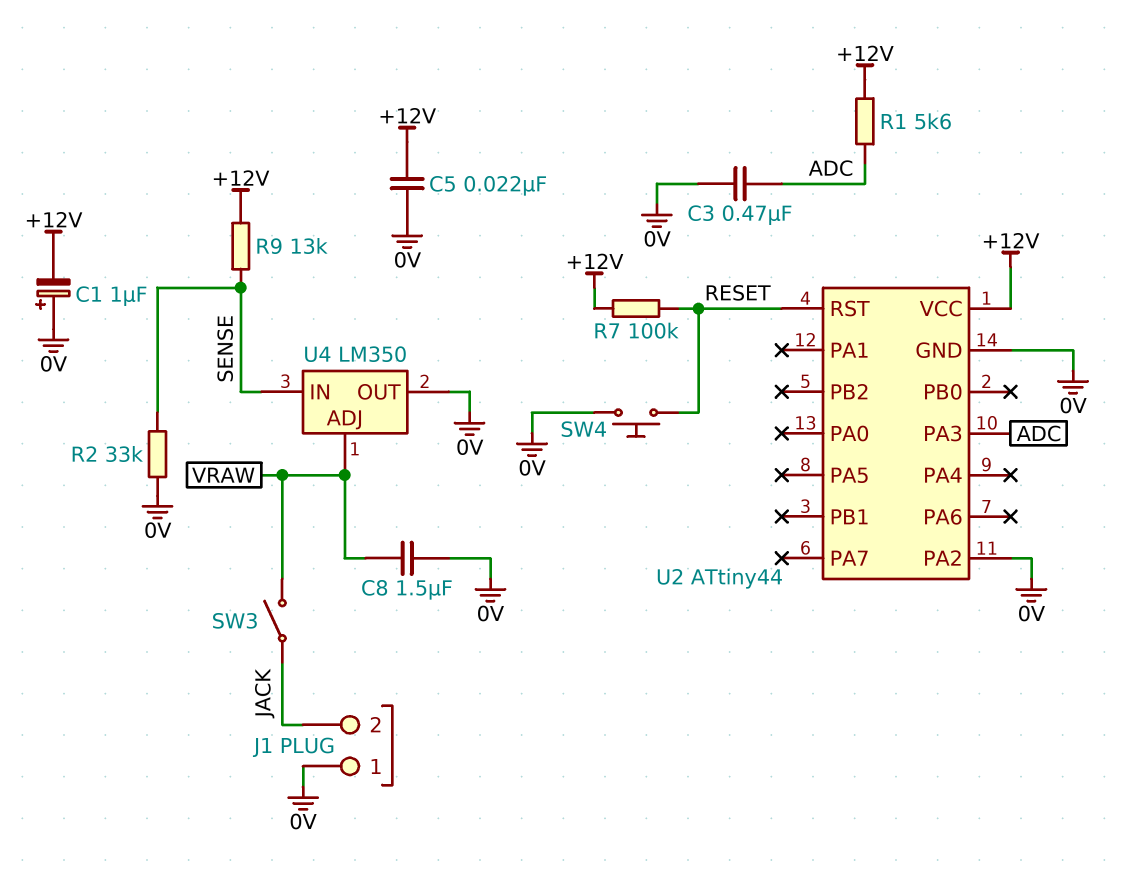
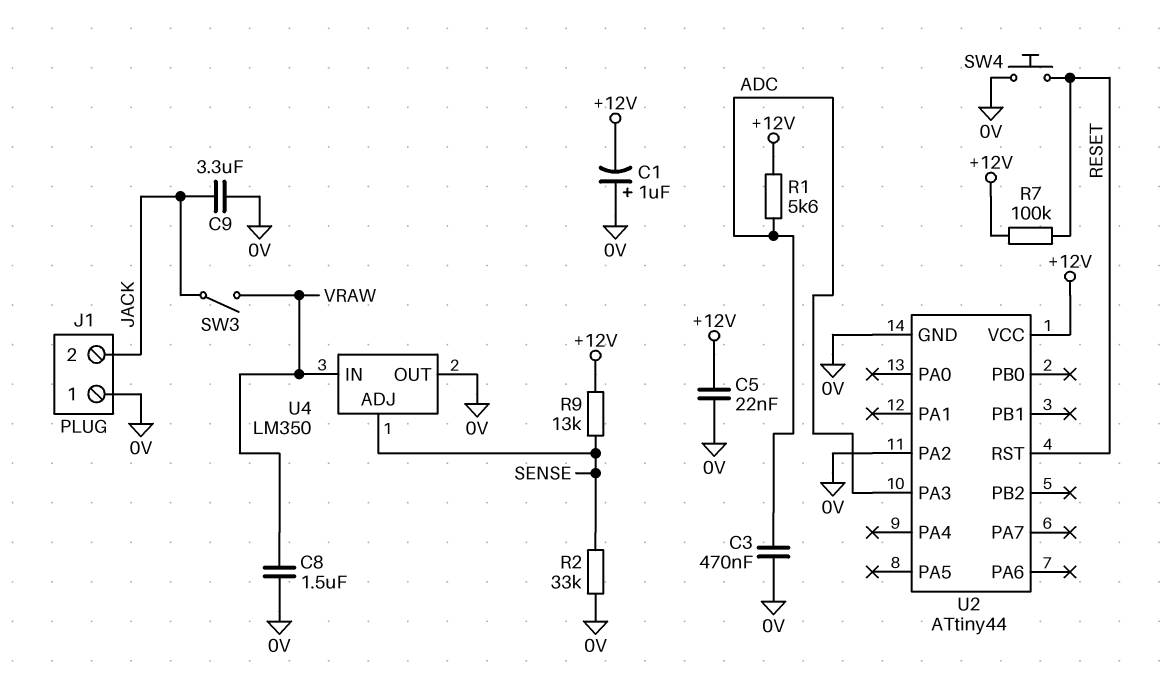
C9: none -> 3.3uF (0V, JACK)
U4 pin ADJ: VRAW -> SENSE
U4 pin IN: SENSE -> VRAW

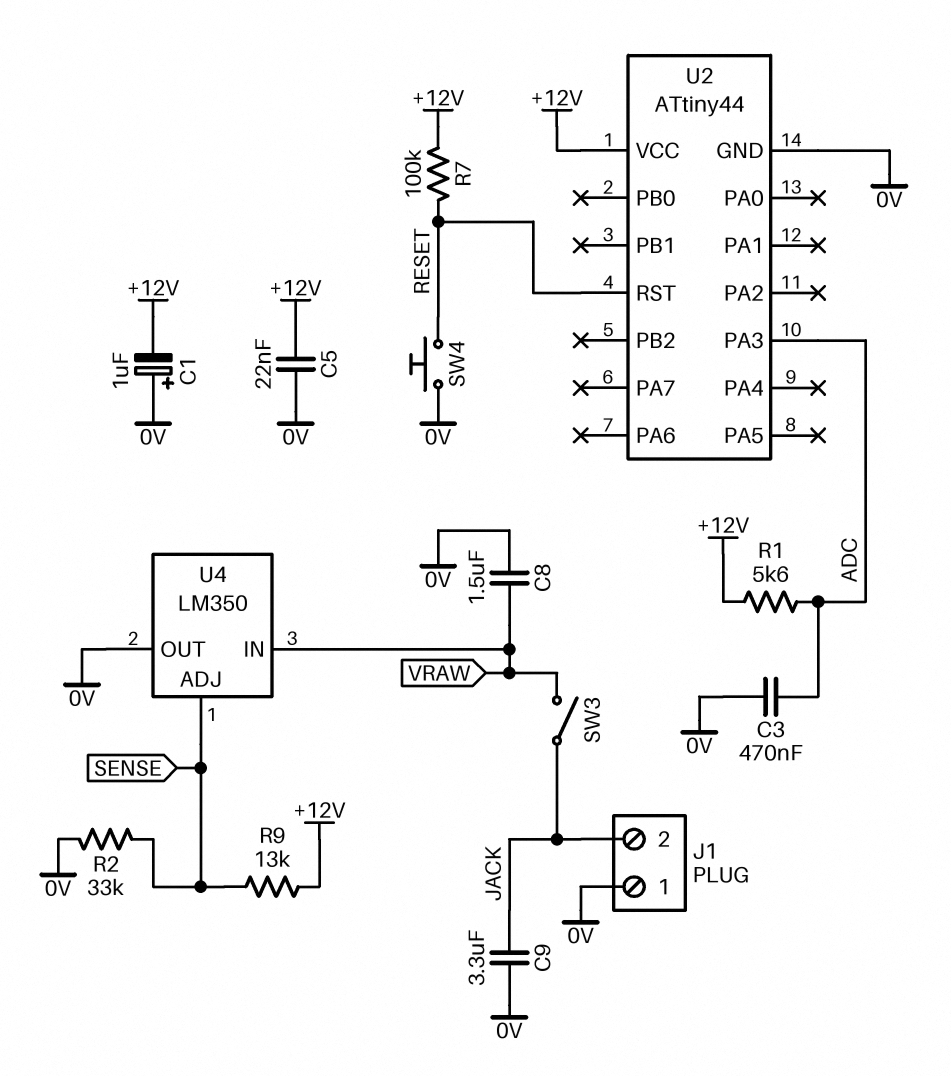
U2 pin PA2: 0V -> none

